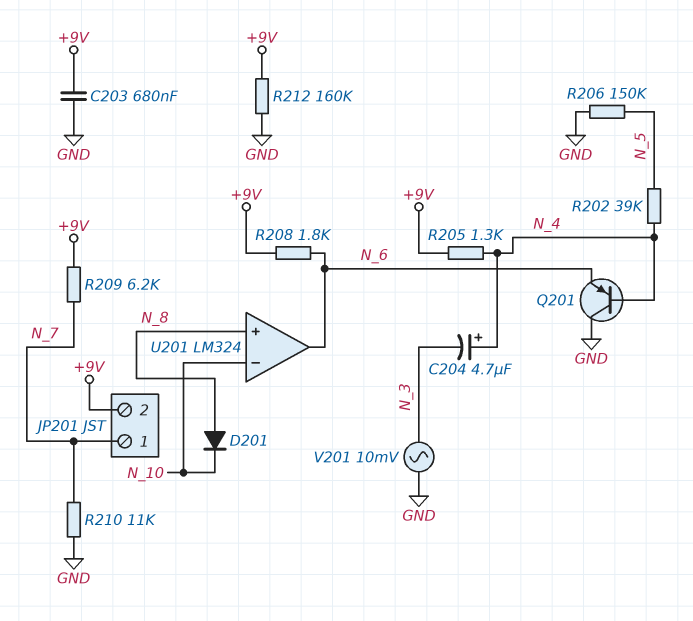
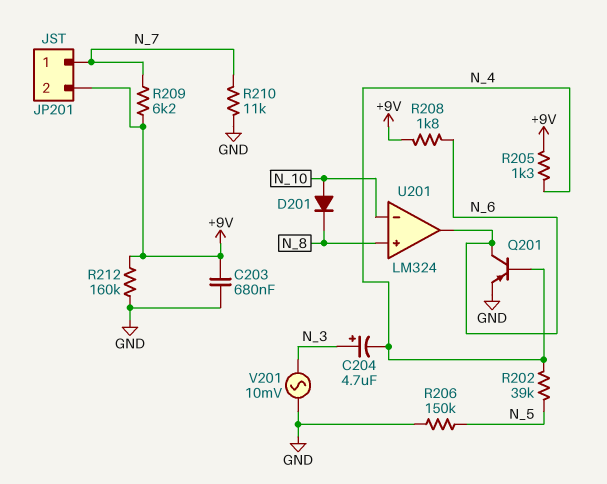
C204: 4.7uF (plus N_4, minus N_3) -> 4.7uF (plus N_3, minus N_4)
D201: diode (A N_8, K N_10) -> diode (A N_10, K N_8)
Q201: PNP (B N_4, C GND, E N_6) -> PNP (B N_4, C N_6, E GND)

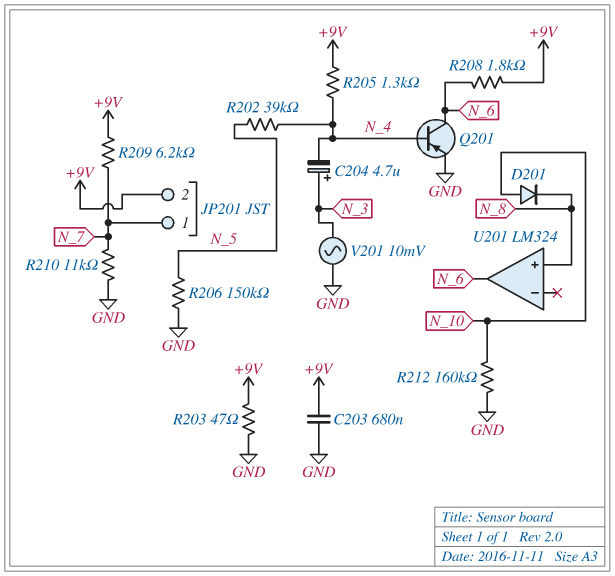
R203: none -> 47 (+9V, GND)
R212: 160k (+9V, GND) -> 160k (GND, N_10)
U201 pin in-: N_10 -> none

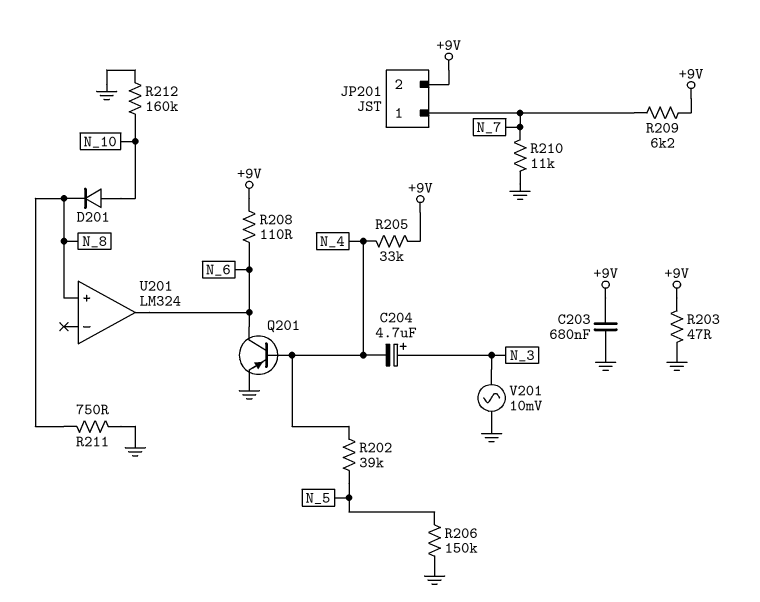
R205: 1.3k (+9V, N_4) -> 33k (+9V, N_4)
R208: 1.8k (+9V, N_6) -> 110 (+9V, N_6)
R211: none -> 750 (GND, N_8)

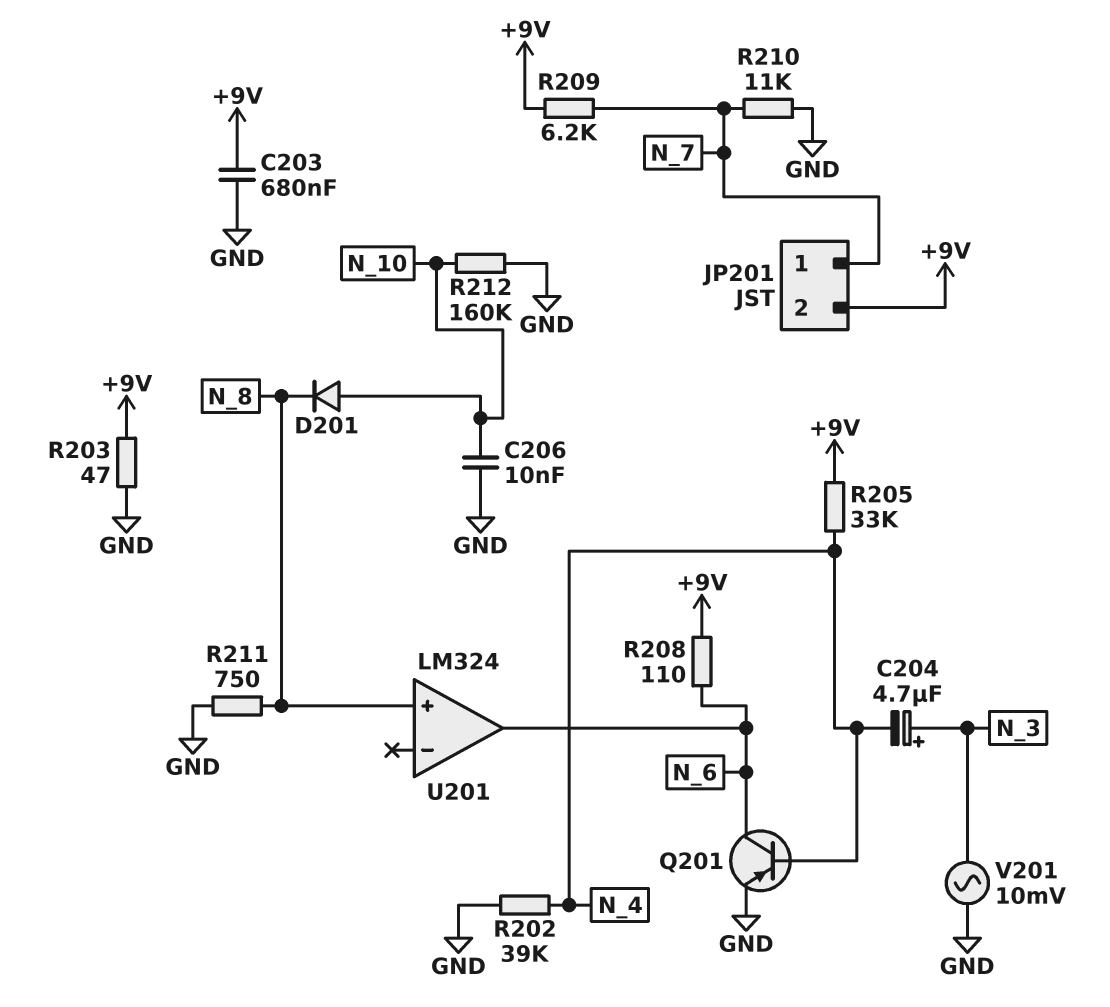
C206: none -> 10nF (GND, N_10)
R202: 39k (N_4, N_5) -> 39k (GND, N_4)
R206: 150k (GND, N_5) -> none

